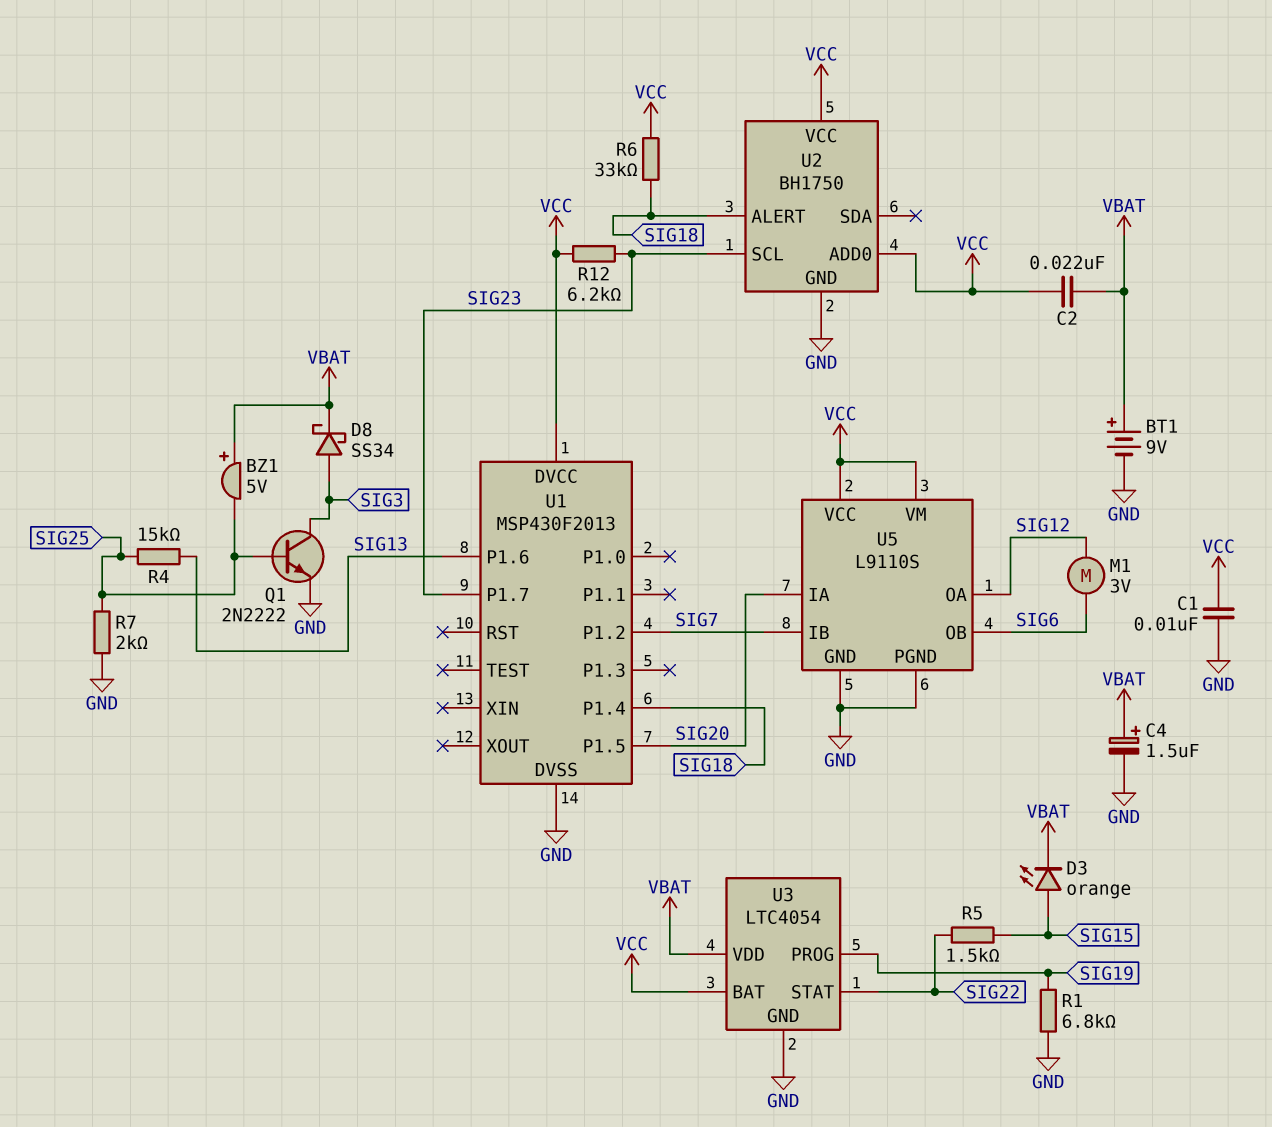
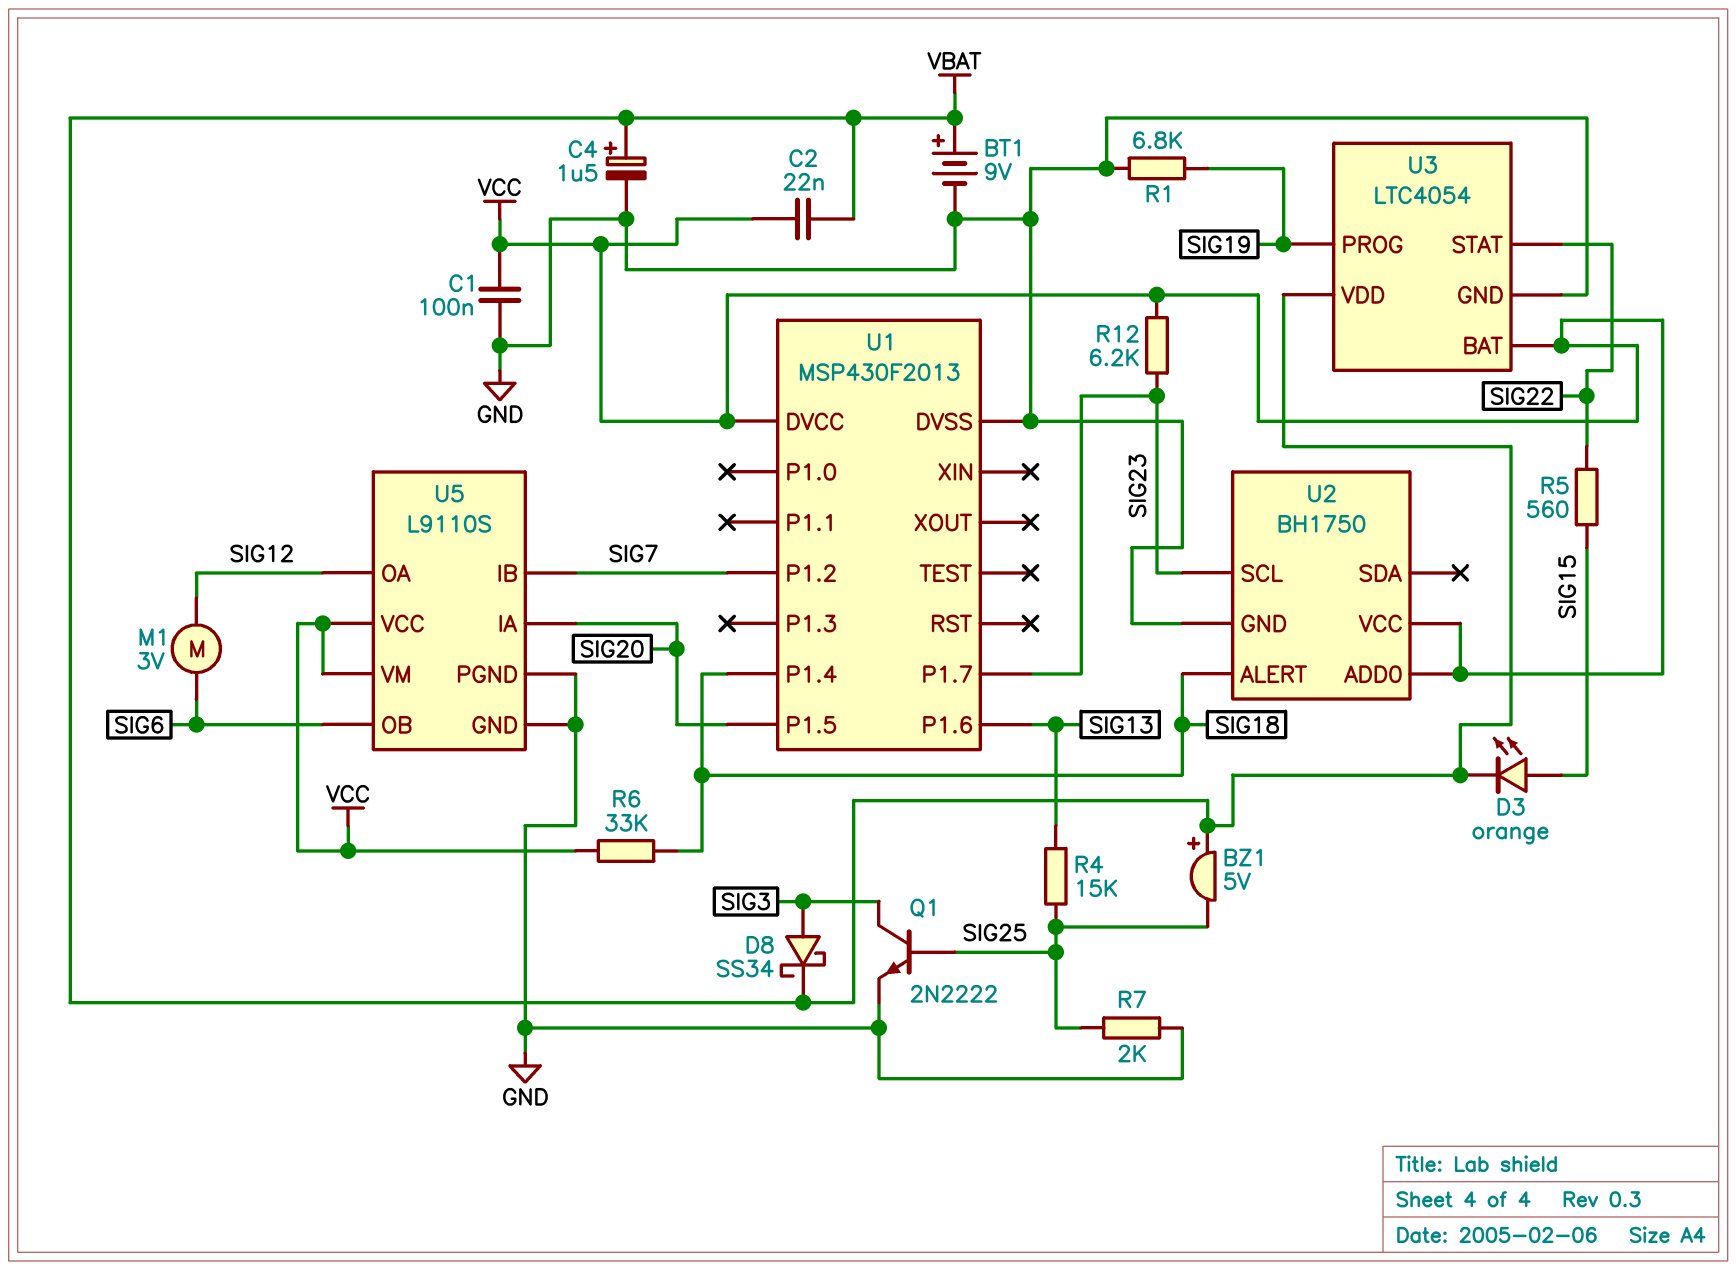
C1: 10nF (GND, VCC) -> 100nF (GND, VCC)
R5: 1.5k (SIG15, SIG22) -> 560 (SIG15, SIG22)

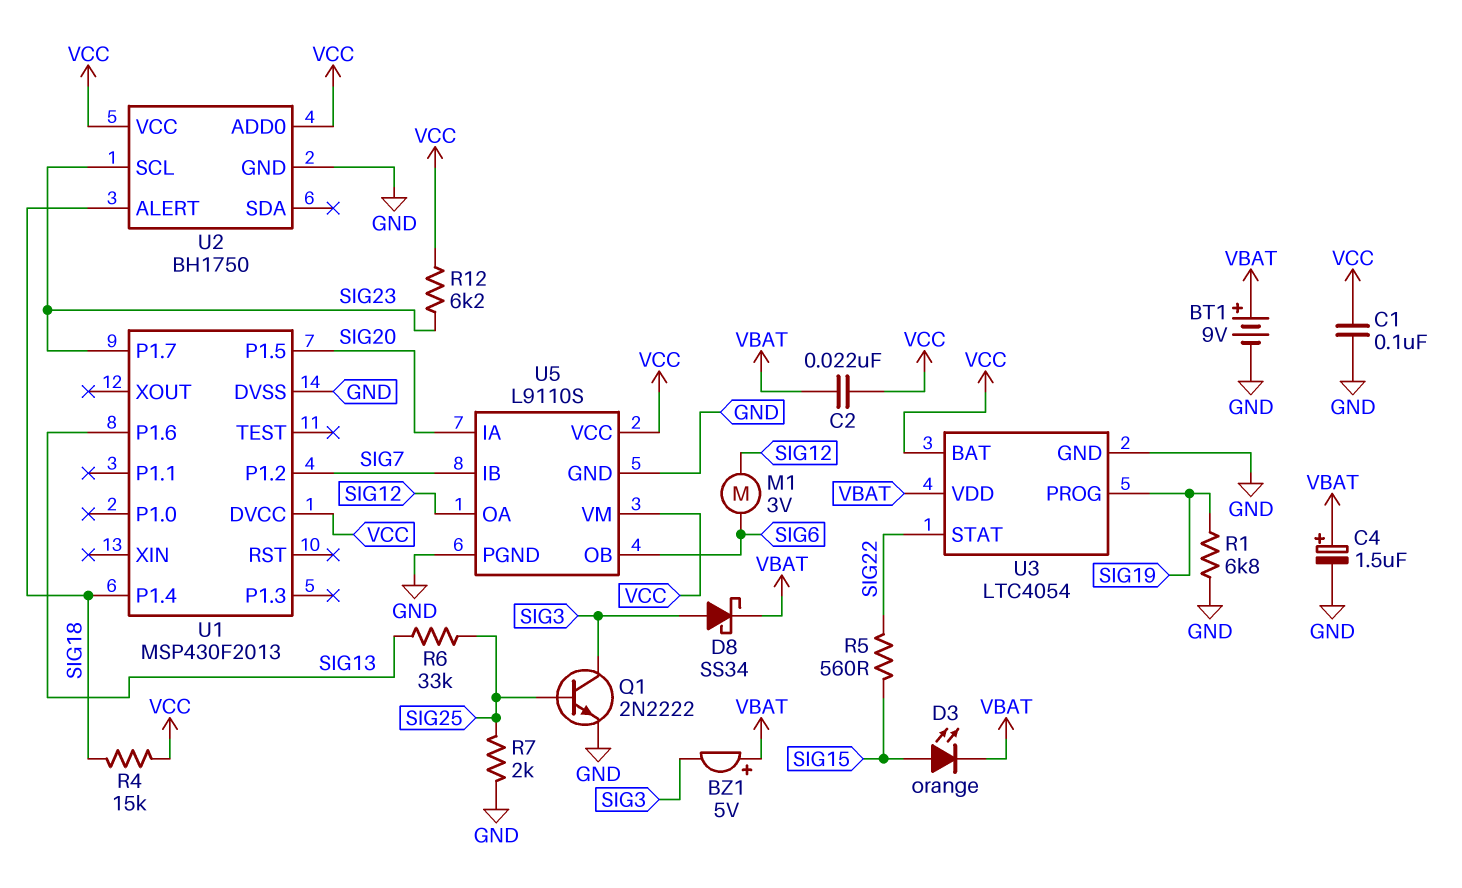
BZ1: buzzer 5V (plus VBAT, minus SIG25) -> buzzer 5V (plus VBAT, minus SIG3)
R4: 15k (SIG13, SIG25) -> 15k (SIG18, VCC)
R6: 33k (SIG18, VCC) -> 33k (SIG13, SIG25)

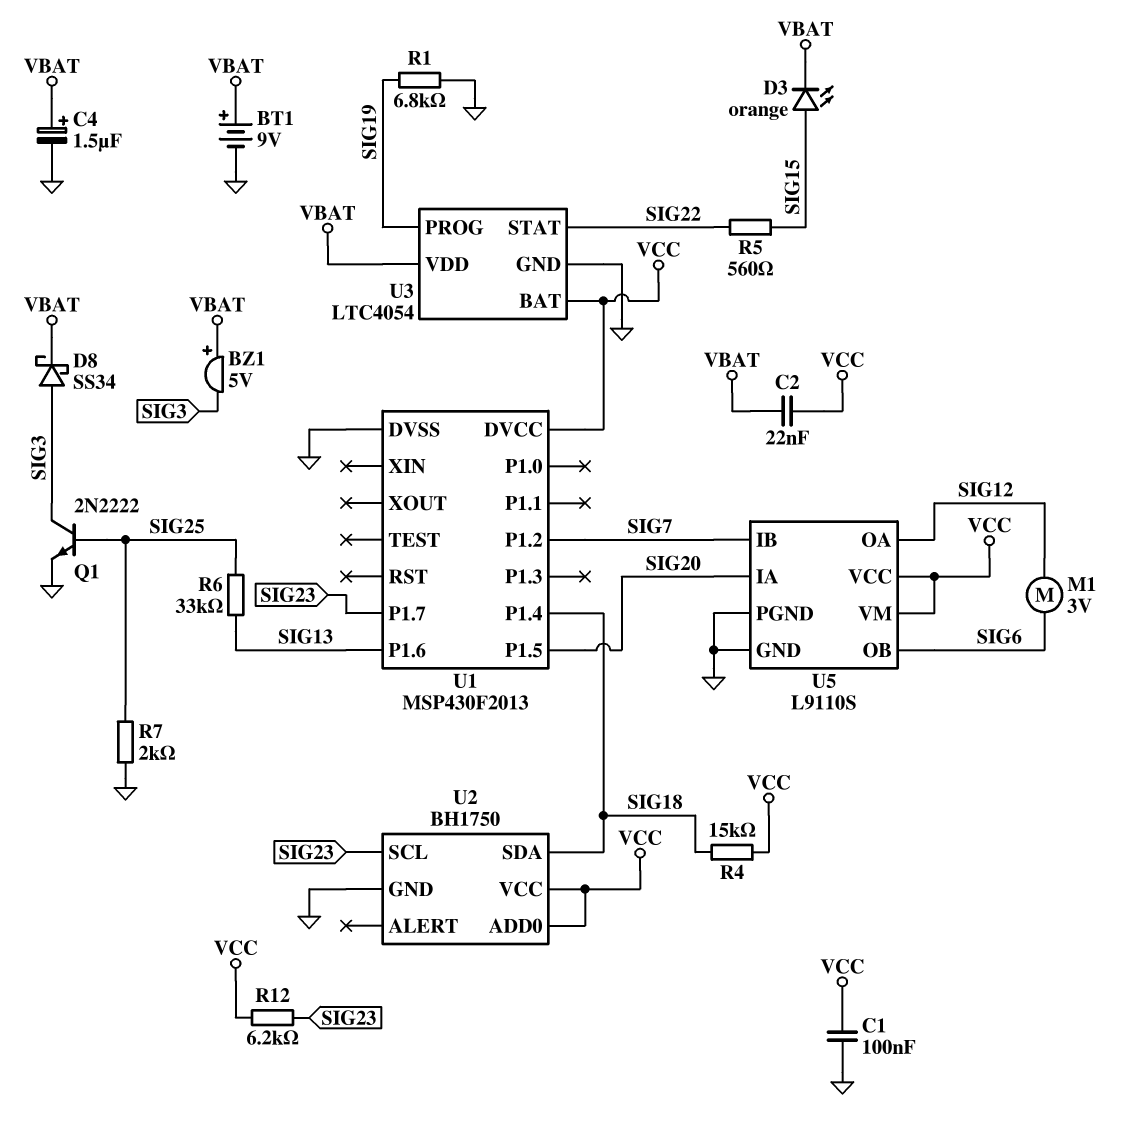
U2 pin ALERT: SIG18 -> none
U2 pin SDA: none -> SIG18

